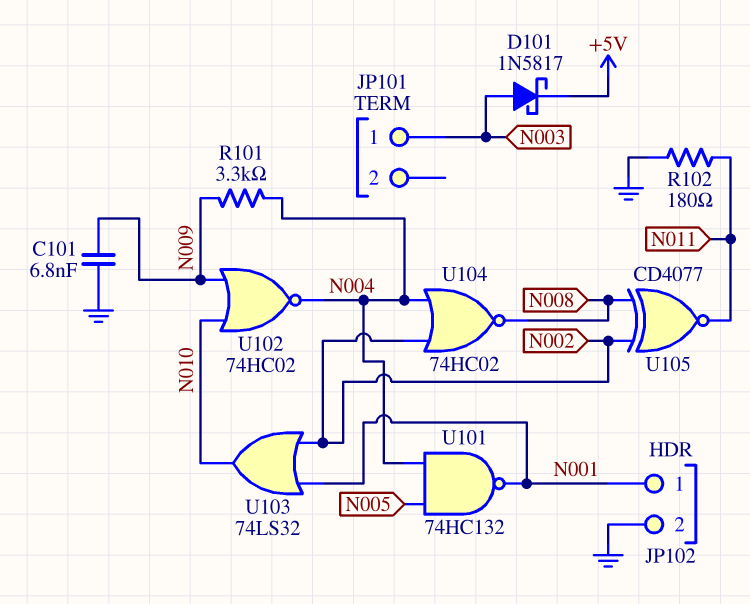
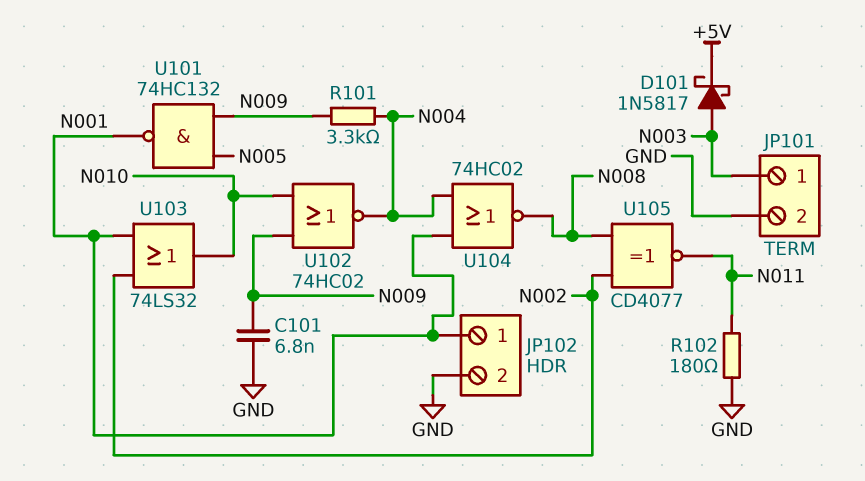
JP101 pin 2: none -> GND
U101: NAND 74HC132 (in N004, in N005, out N001) -> NAND 74HC132 (in N005, in N009, out N001)
U104: NOR 74HC02 (in N002, in N004, out N008) -> NOR 74HC02 (in N001, in N004, out N008)

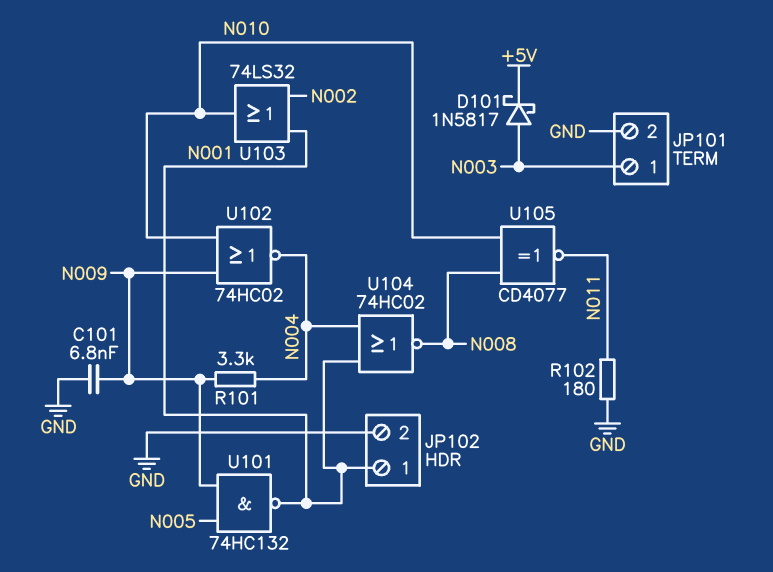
U105: XNOR CD4077 (in N002, in N008, out N011) -> XNOR CD4077 (in N008, in N010, out N011)

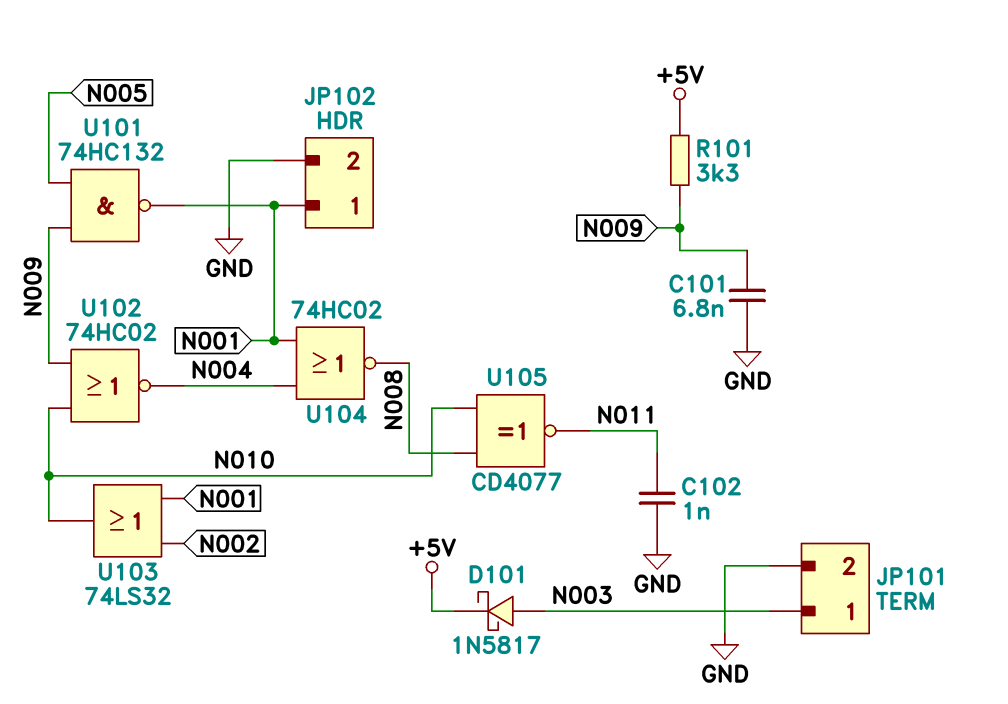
C102: none -> 1nF (GND, N011)
R101: 3.3k (N004, N009) -> 3.3k (+5V, N009)
R102: 180 (GND, N011) -> none

